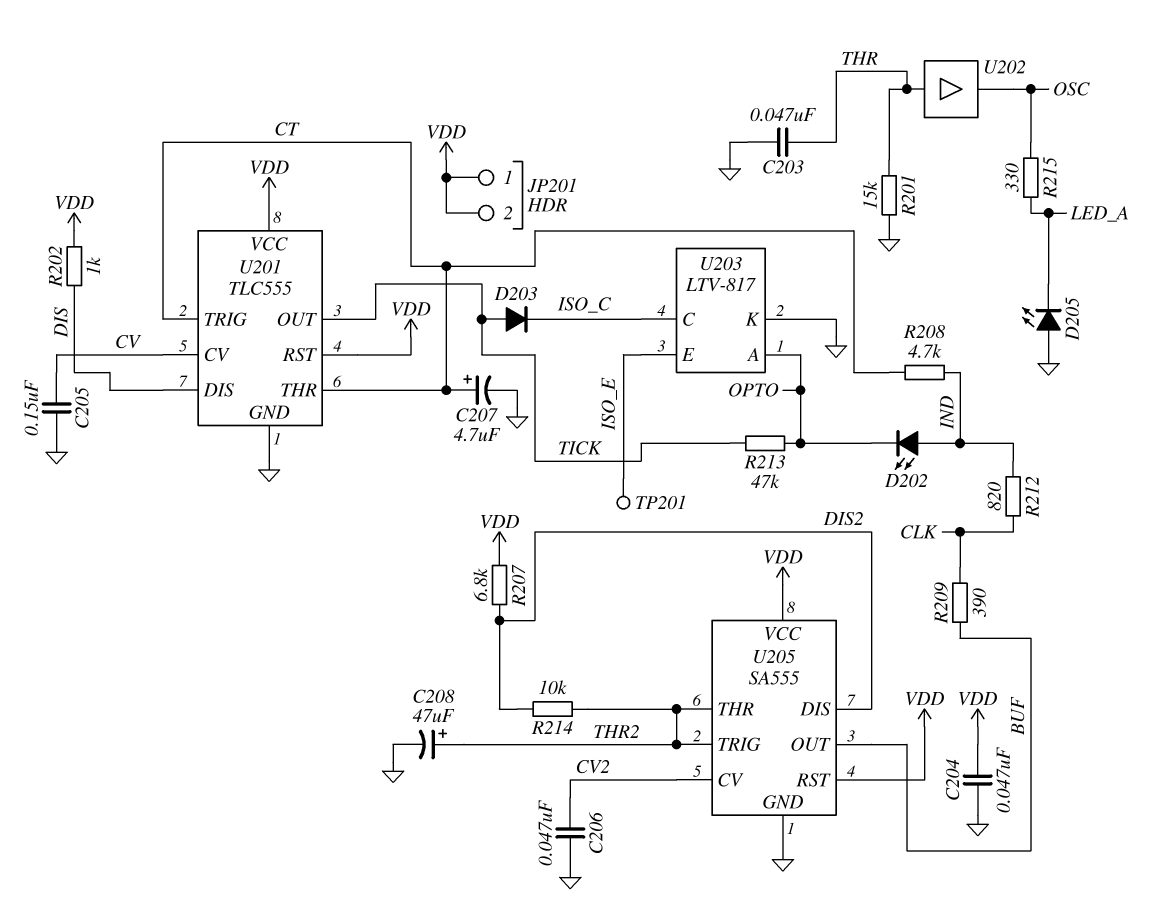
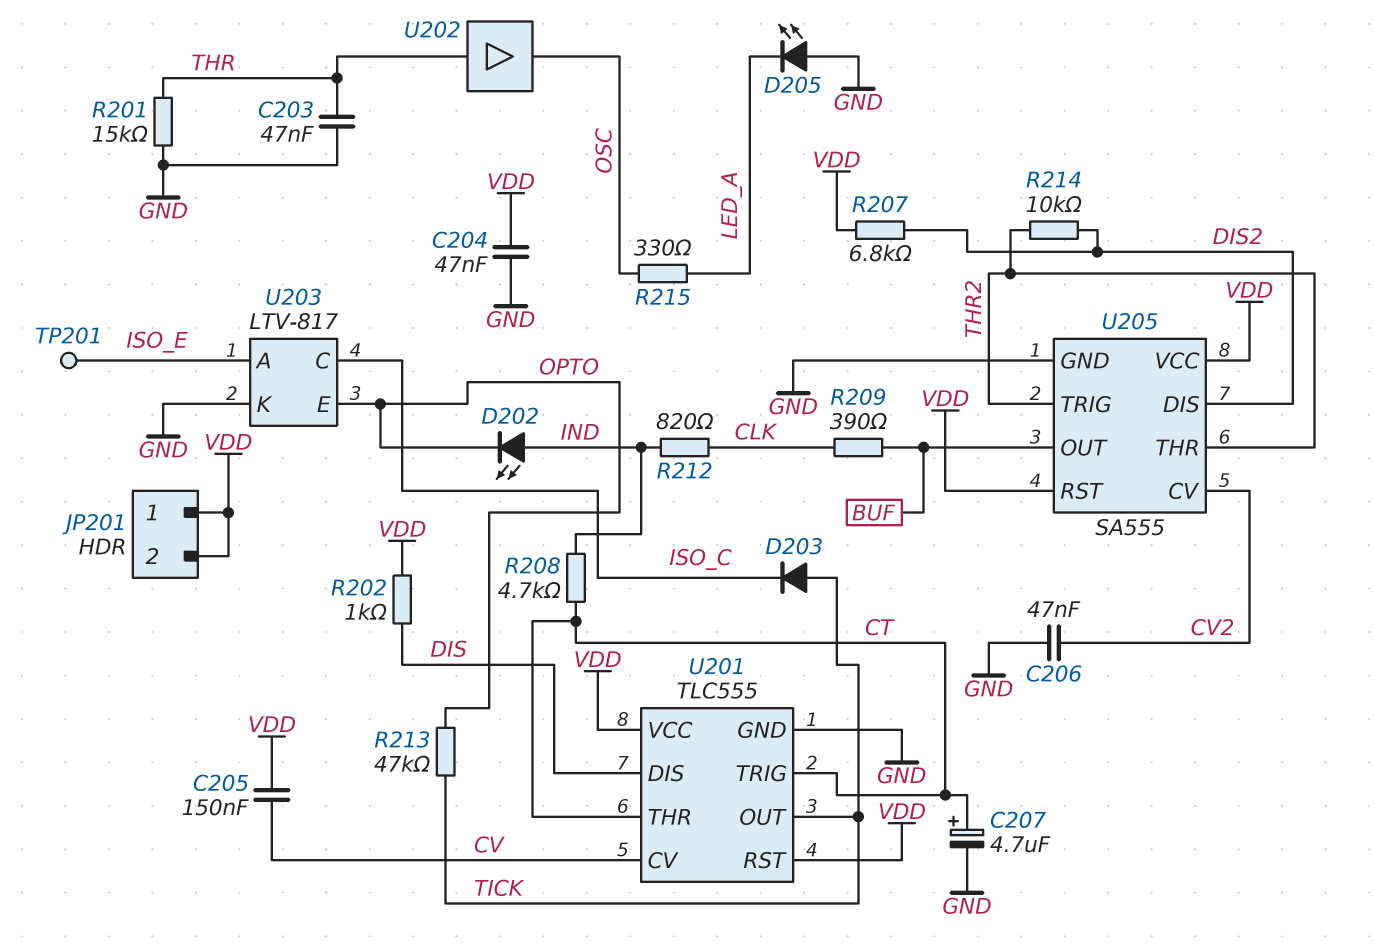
C205: 150nF (CV, GND) -> 150nF (CV, VDD)
C208: 47uF (plus THR2, minus GND) -> none
U203 pin A: OPTO -> ISO_E
U203 pin E: ISO_E -> OPTO

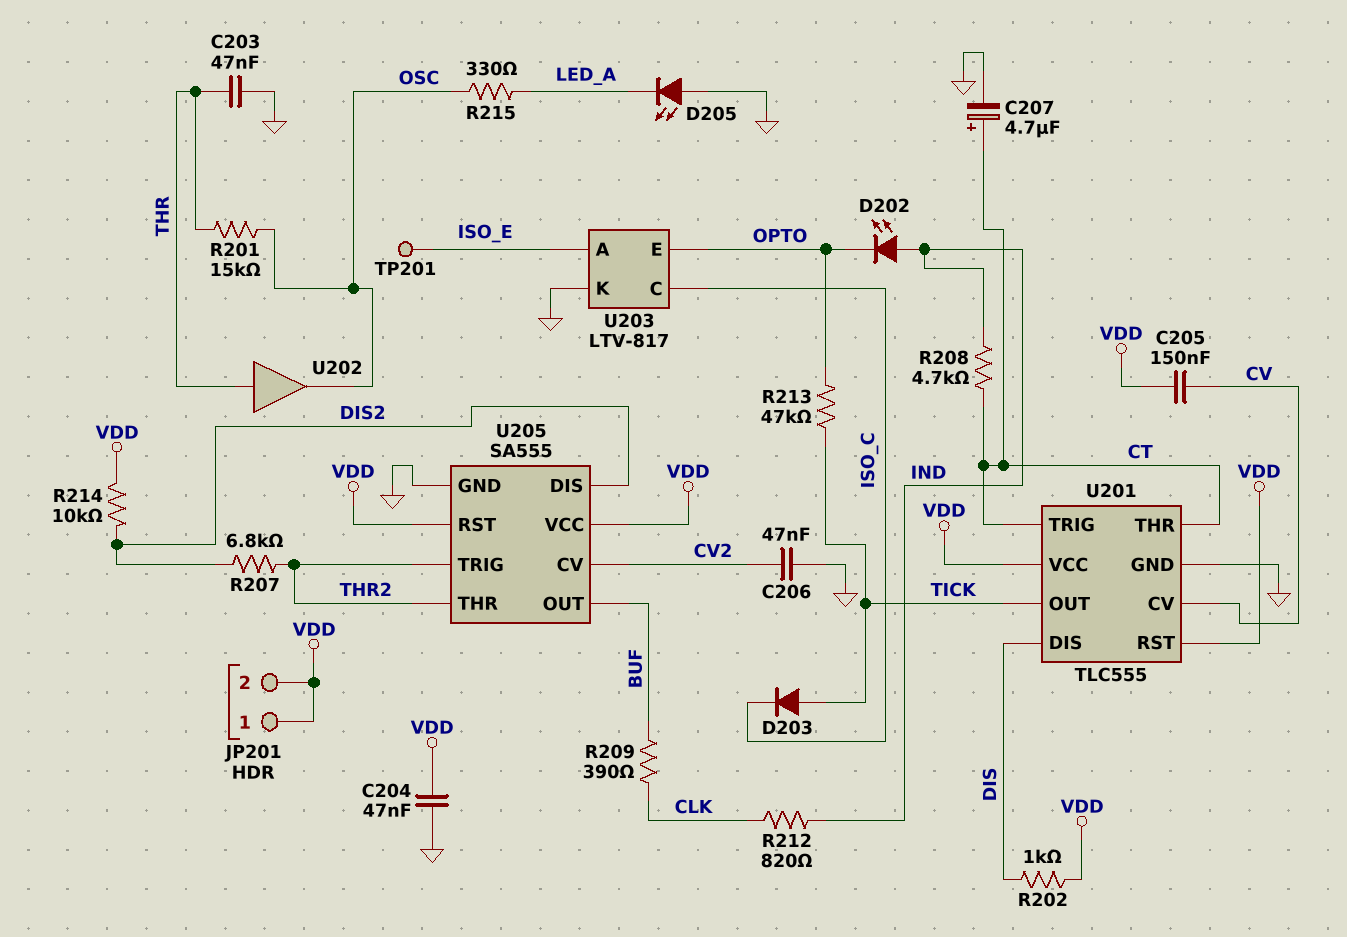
R201: 15k (GND, THR) -> 15k (OSC, THR)
R207: 6.8k (DIS2, VDD) -> 6.8k (DIS2, THR2)
R214: 10k (DIS2, THR2) -> 10k (DIS2, VDD)

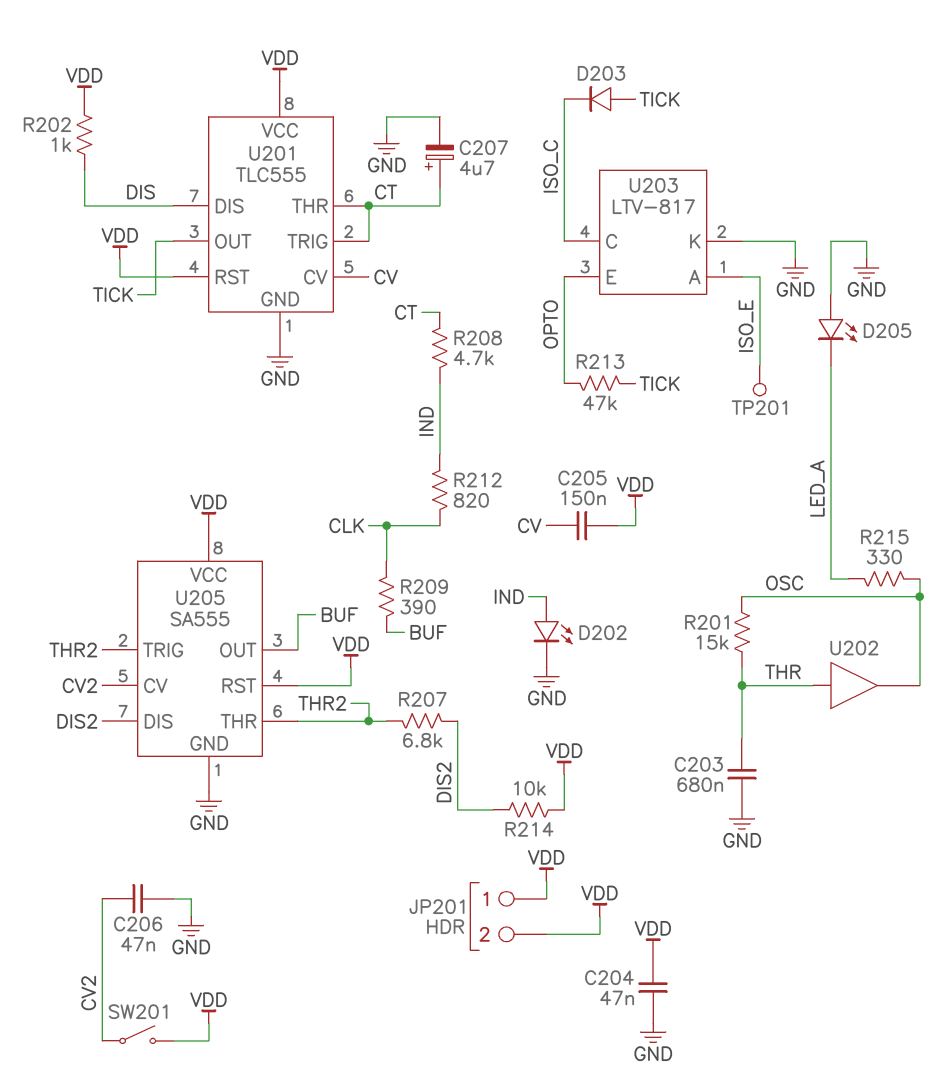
C203: 47nF (GND, THR) -> 680nF (GND, THR)
D202: LED (A IND, K OPTO) -> LED (A IND, K GND)
SW201: none -> switch (CV2, VDD)

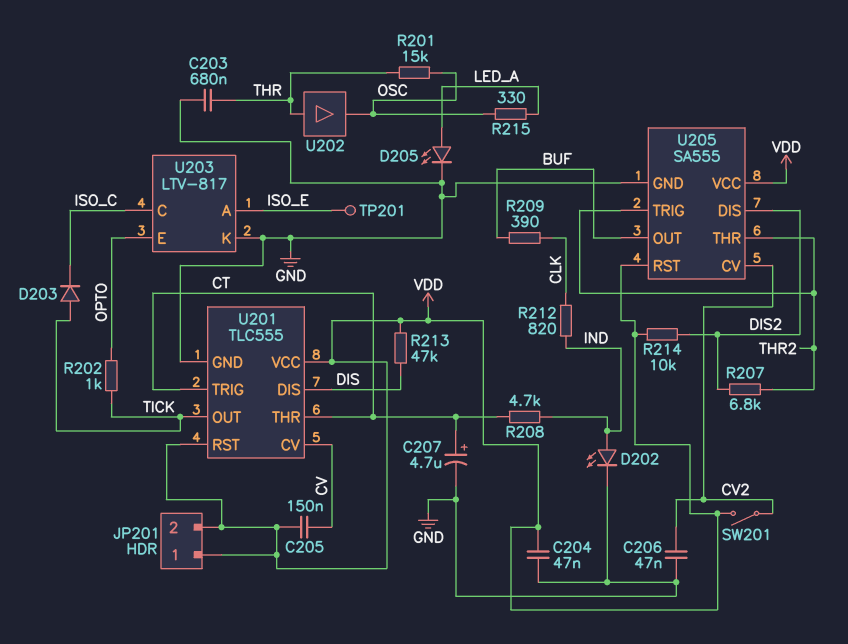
D205: LED (A GND, K LED_A) -> LED (A LED_A, K GND)
R202: 1k (DIS, VDD) -> 1k (OPTO, TICK)
R213: 47k (OPTO, TICK) -> 47k (DIS, VDD)

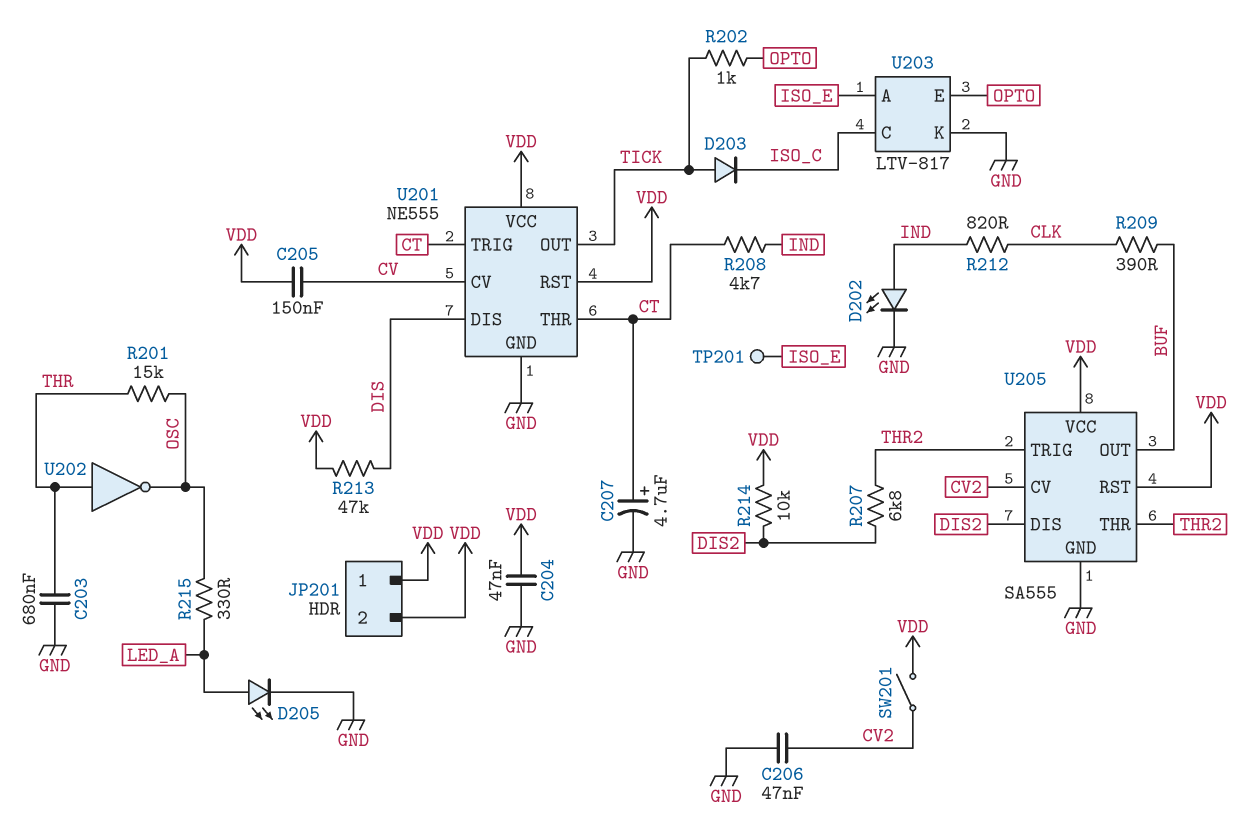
U201: TLC555 -> NE555
U202: buffer (in THR, out OSC) -> NOT (in THR, out OSC)

